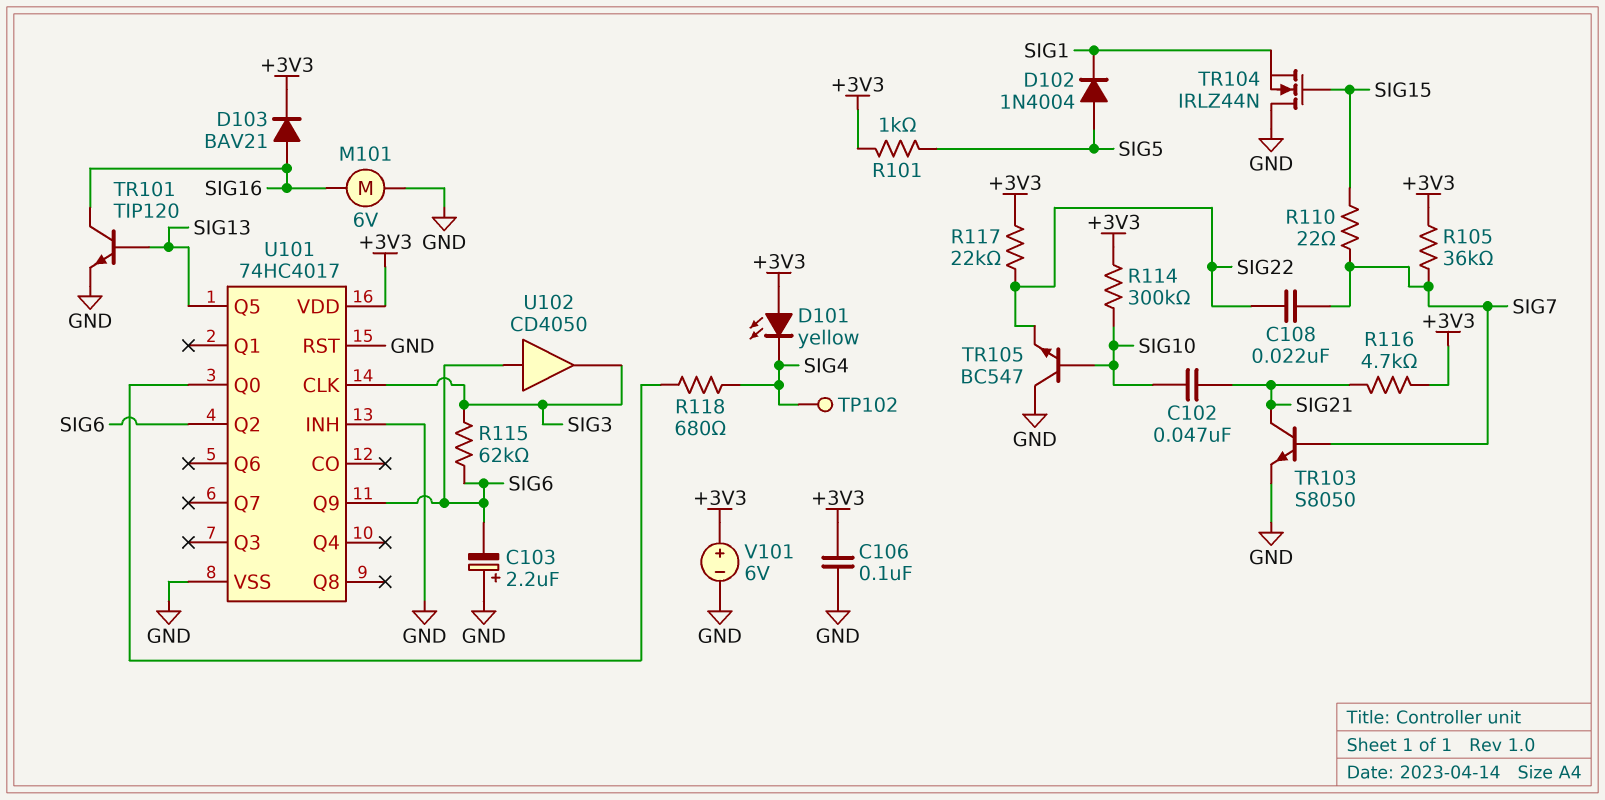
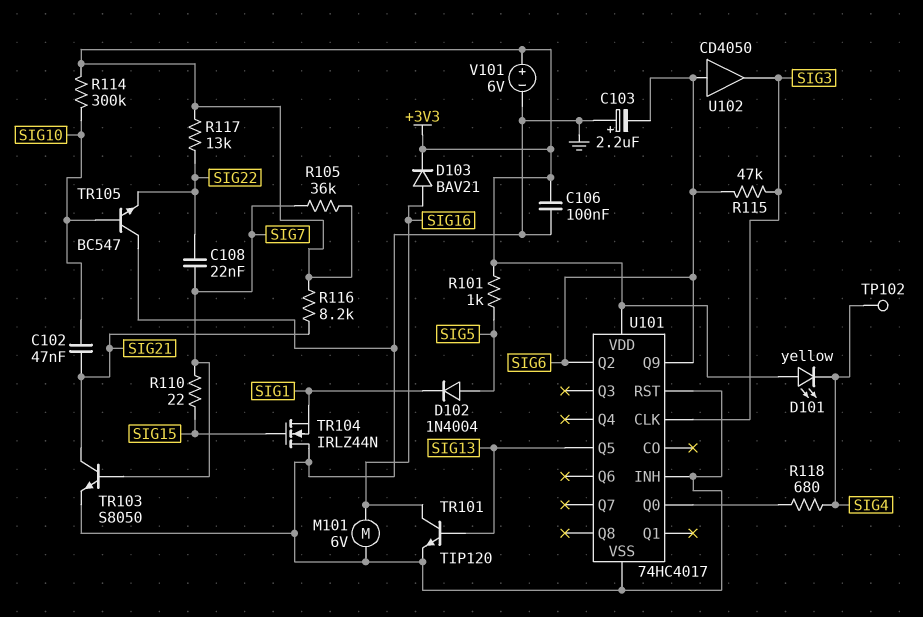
R115: 62k (SIG3, SIG6) -> 47k (SIG3, SIG6)
R116: 4.7k (+3V3, SIG21) -> 8.2k (+3V3, SIG21)
R117: 22k (+3V3, SIG22) -> 13k (+3V3, SIG22)

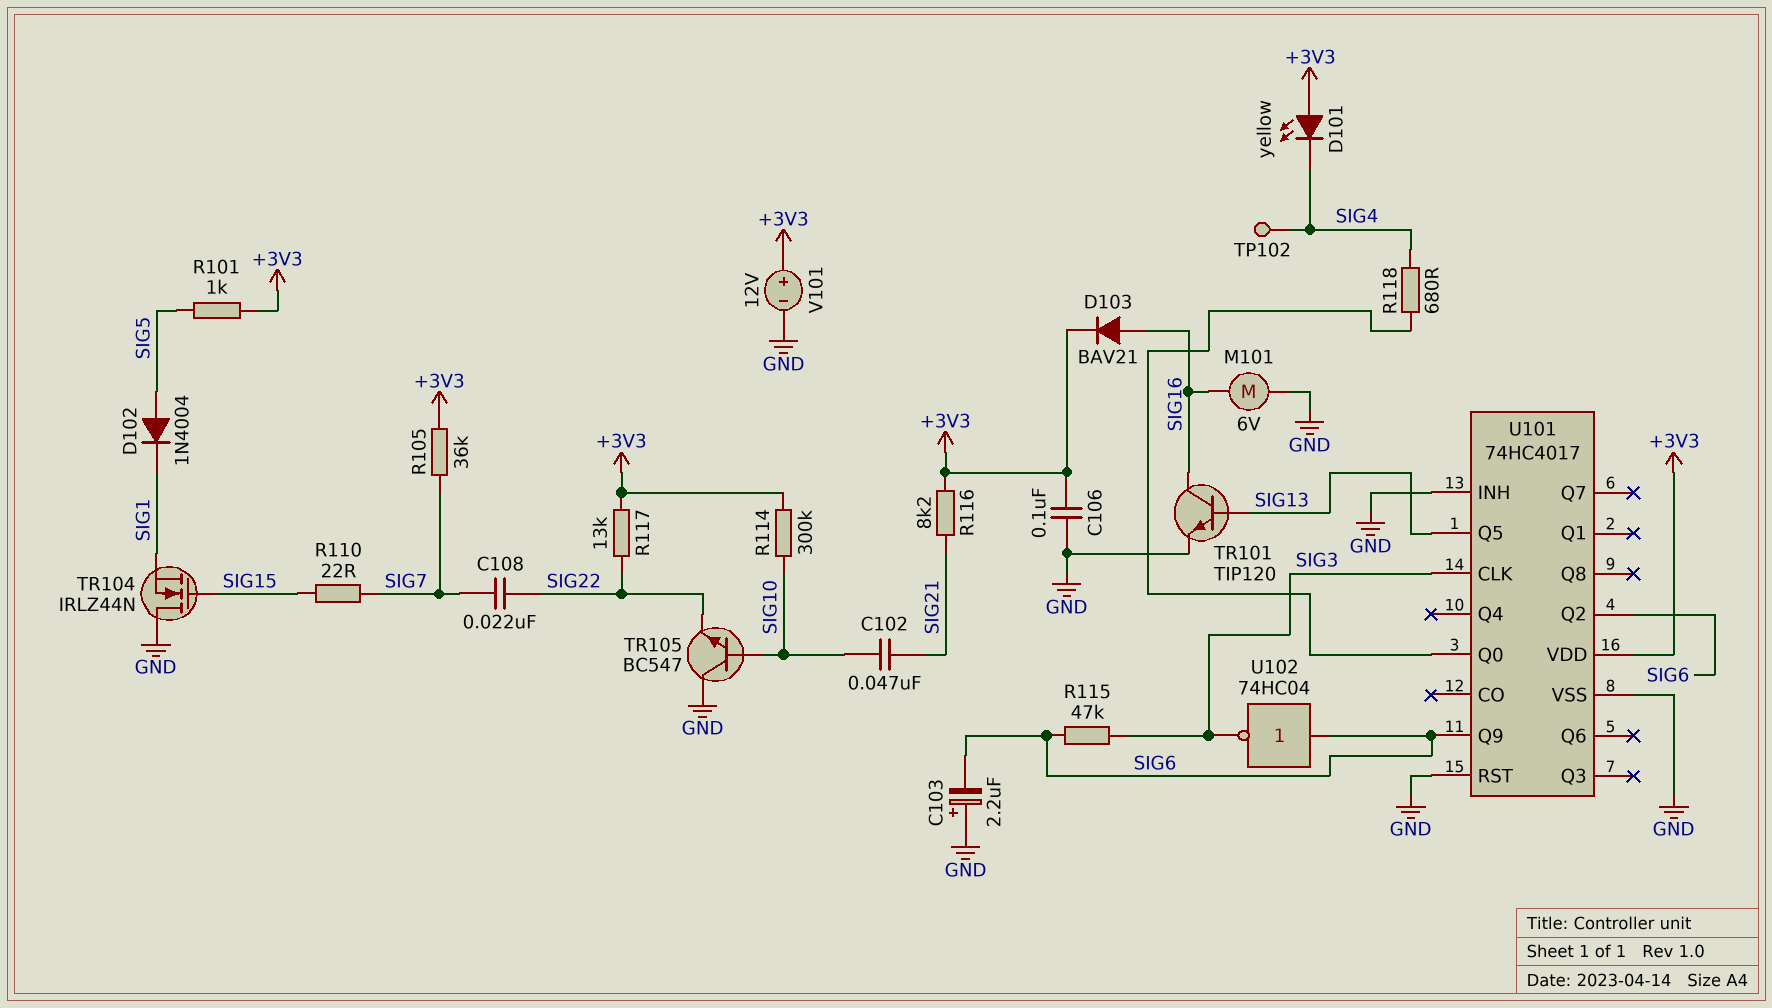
TR103: NPN S8050 (B SIG7, C SIG21, E GND) -> none
U102: buffer CD4050 (in SIG6, out SIG3) -> NOT 74HC04 (in SIG6, out SIG3)
V101: 6V (plus +3V3, minus GND) -> 12V (plus +3V3, minus GND)

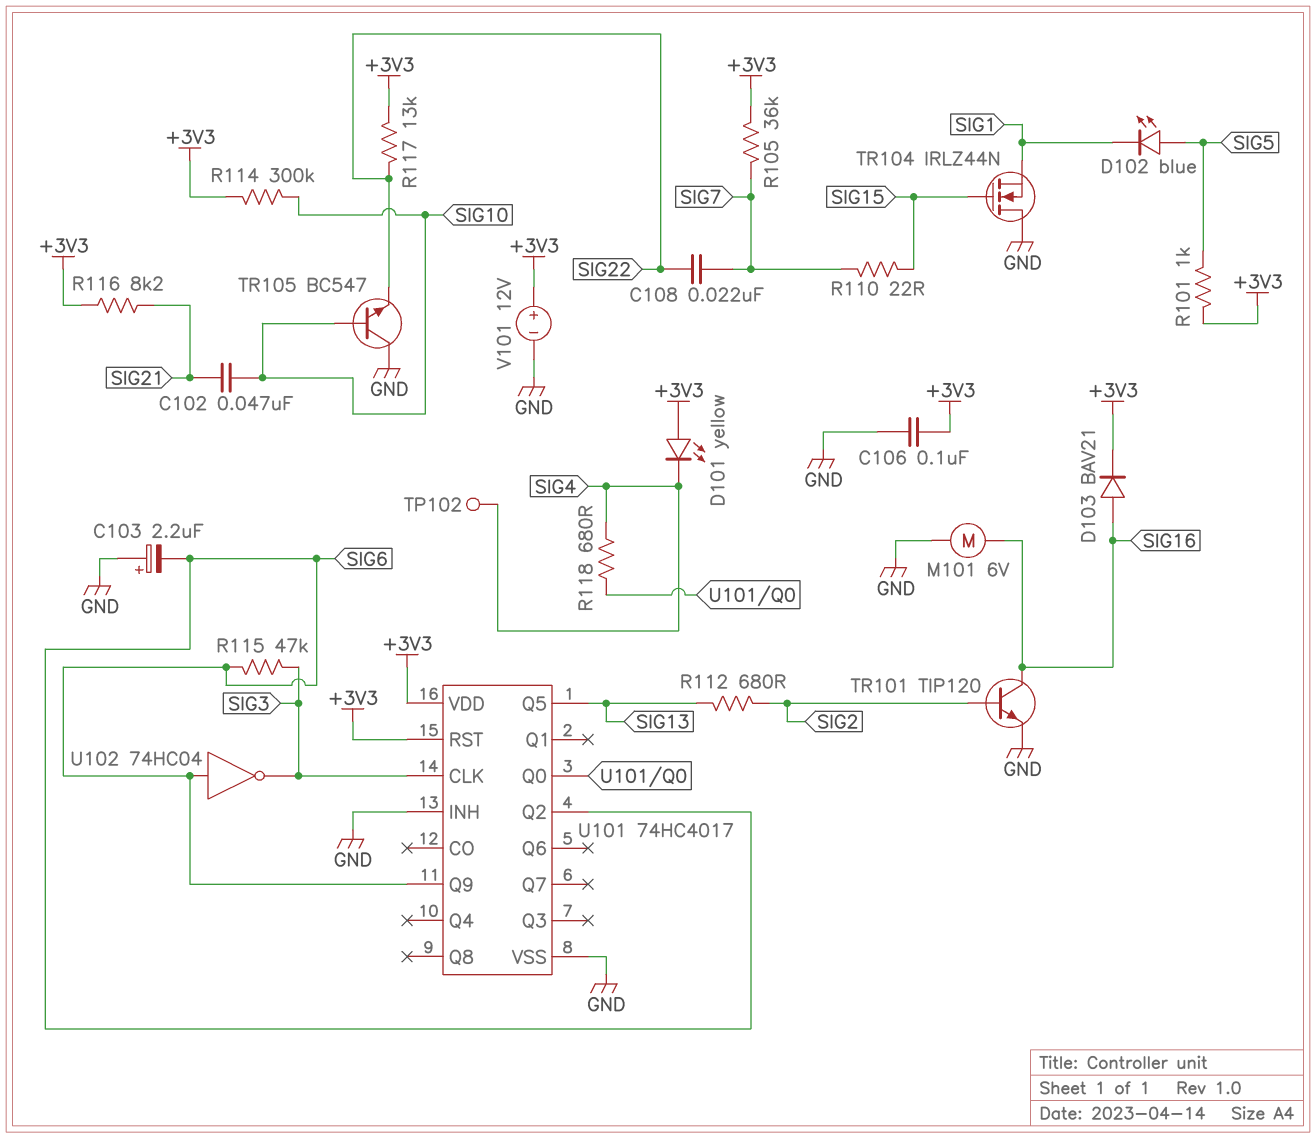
D102: diode 1N4004 (A SIG5, K SIG1) -> LED blue (A SIG5, K SIG1)
R112: none -> 680 (SIG2, SIG13)
TR101: NPN TIP120 (B SIG13, C SIG16, E GND) -> NPN TIP120 (B SIG2, C SIG16, E GND)
U101 pin RST: GND -> +3V3

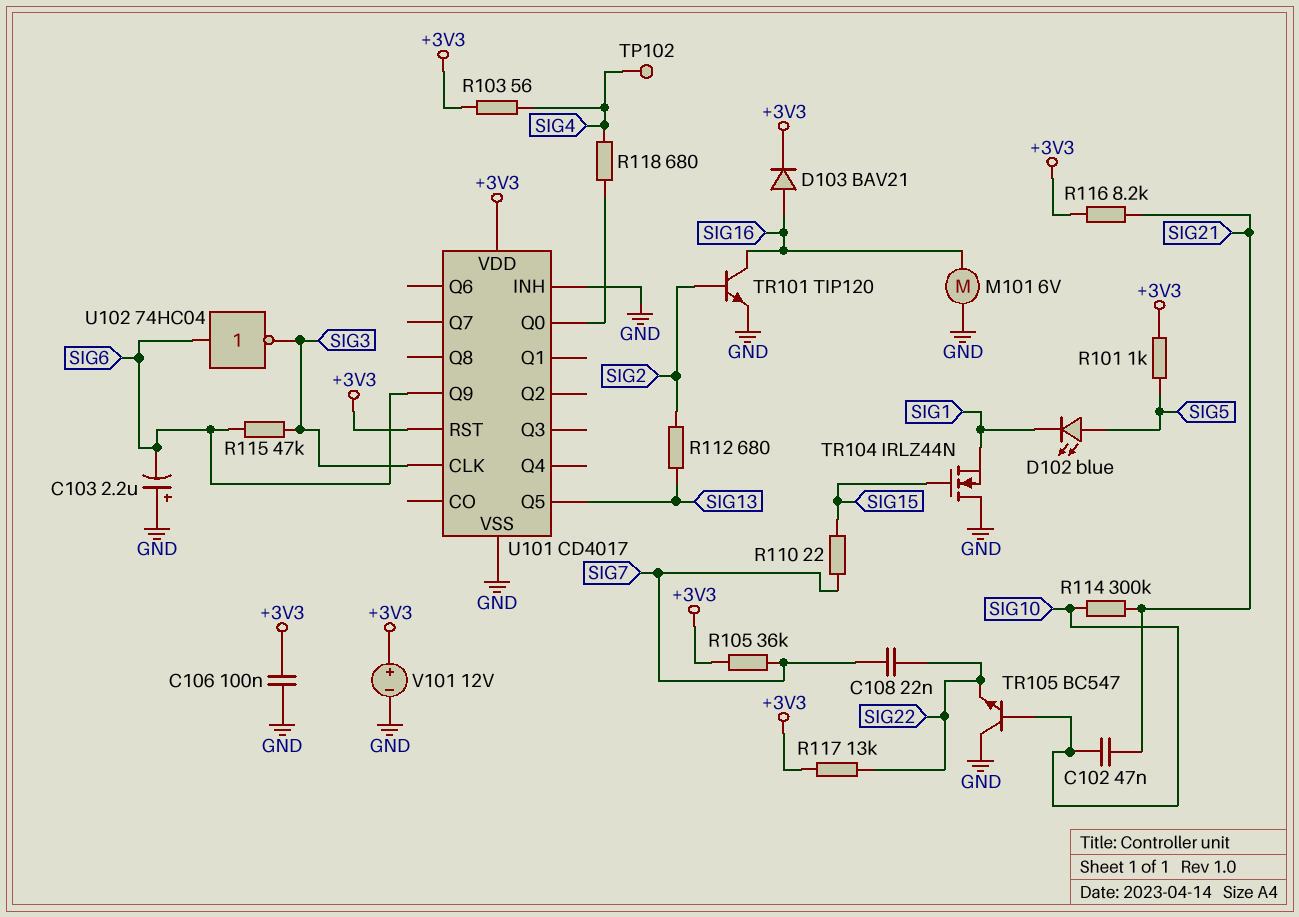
D101: LED yellow (A +3V3, K SIG4) -> none
R103: none -> 56 (+3V3, SIG4)
R114: 300k (+3V3, SIG10) -> 300k (SIG10, SIG21)
U101: 74HC4017 -> CD4017
U101 pin Q2: SIG6 -> none

